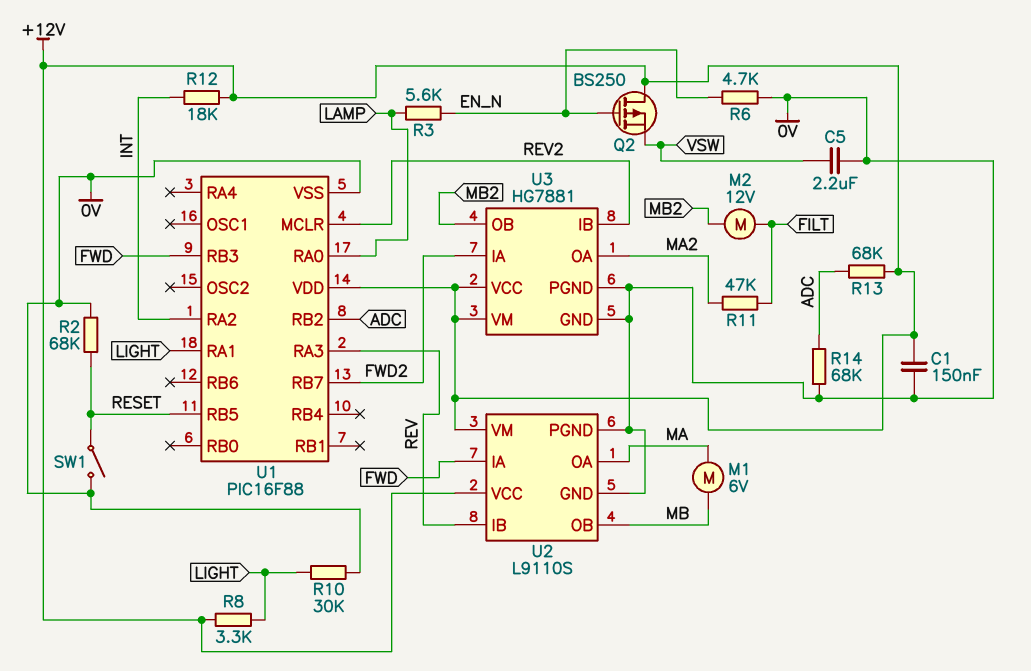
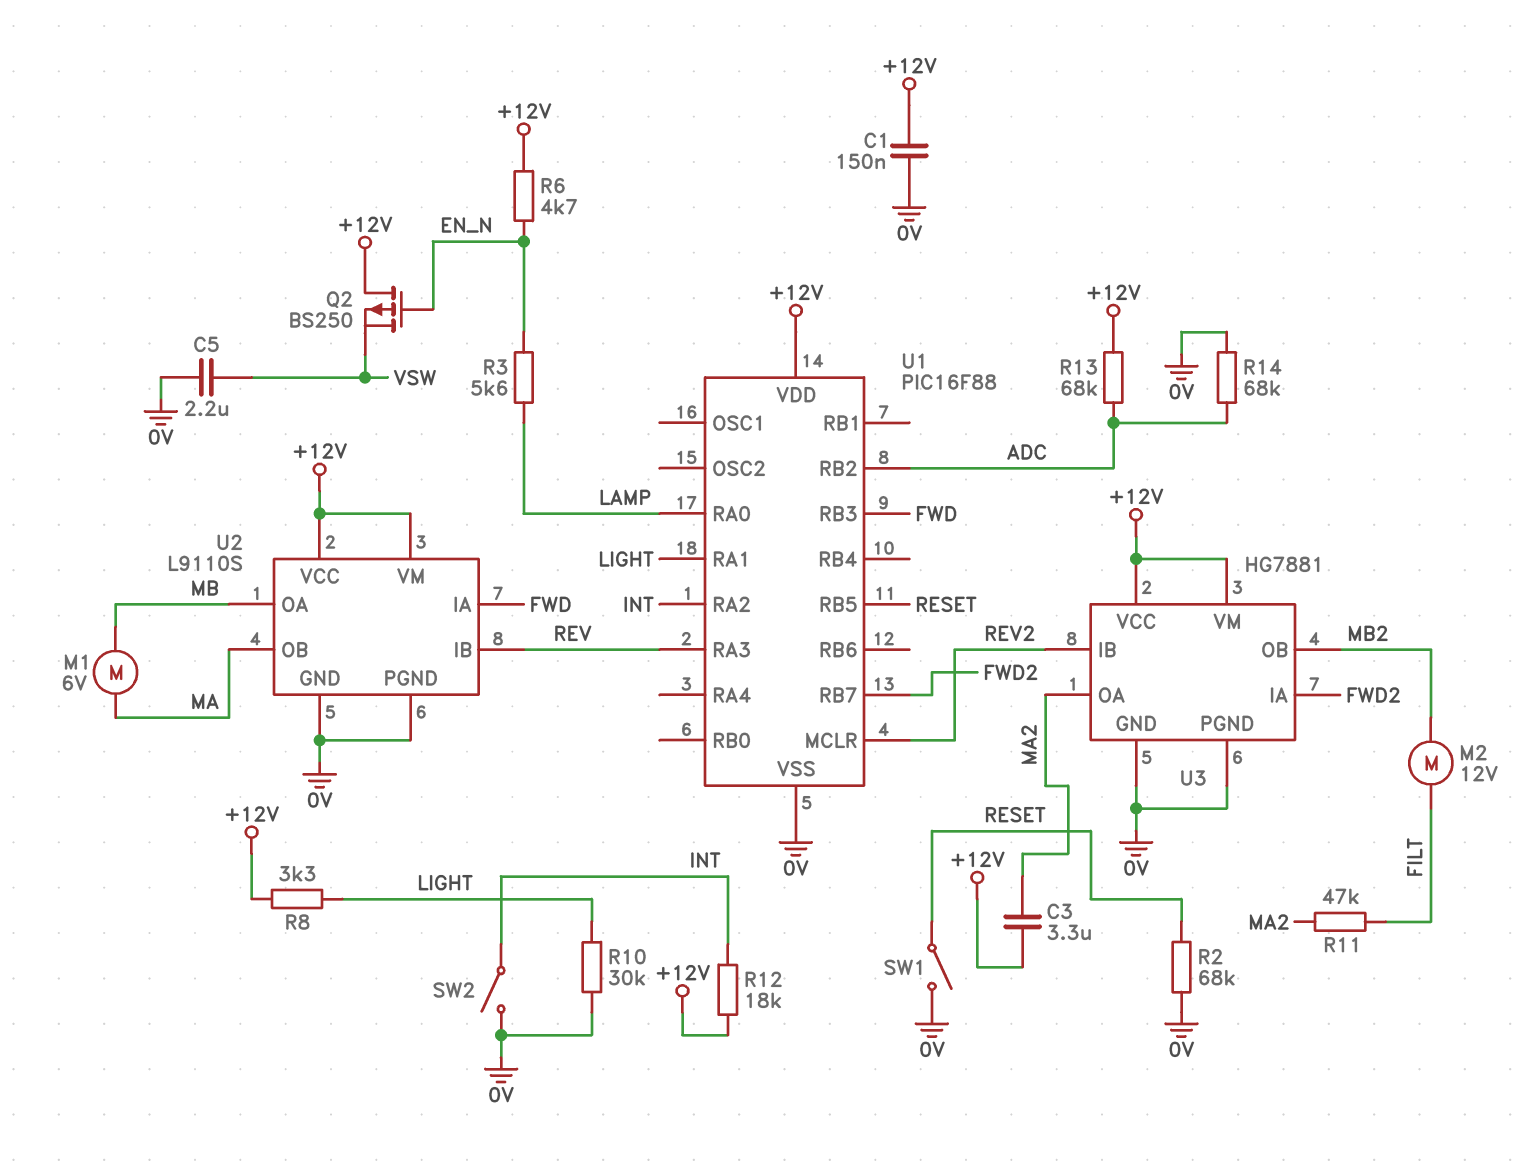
C3: none -> 3.3uF (+12V, MA2)
R6: 4.7k (0V, EN_N) -> 4.7k (+12V, EN_N)
SW2: none -> switch (0V, INT)
U2 pin OA: MA -> MB
U2 pin OB: MB -> MA

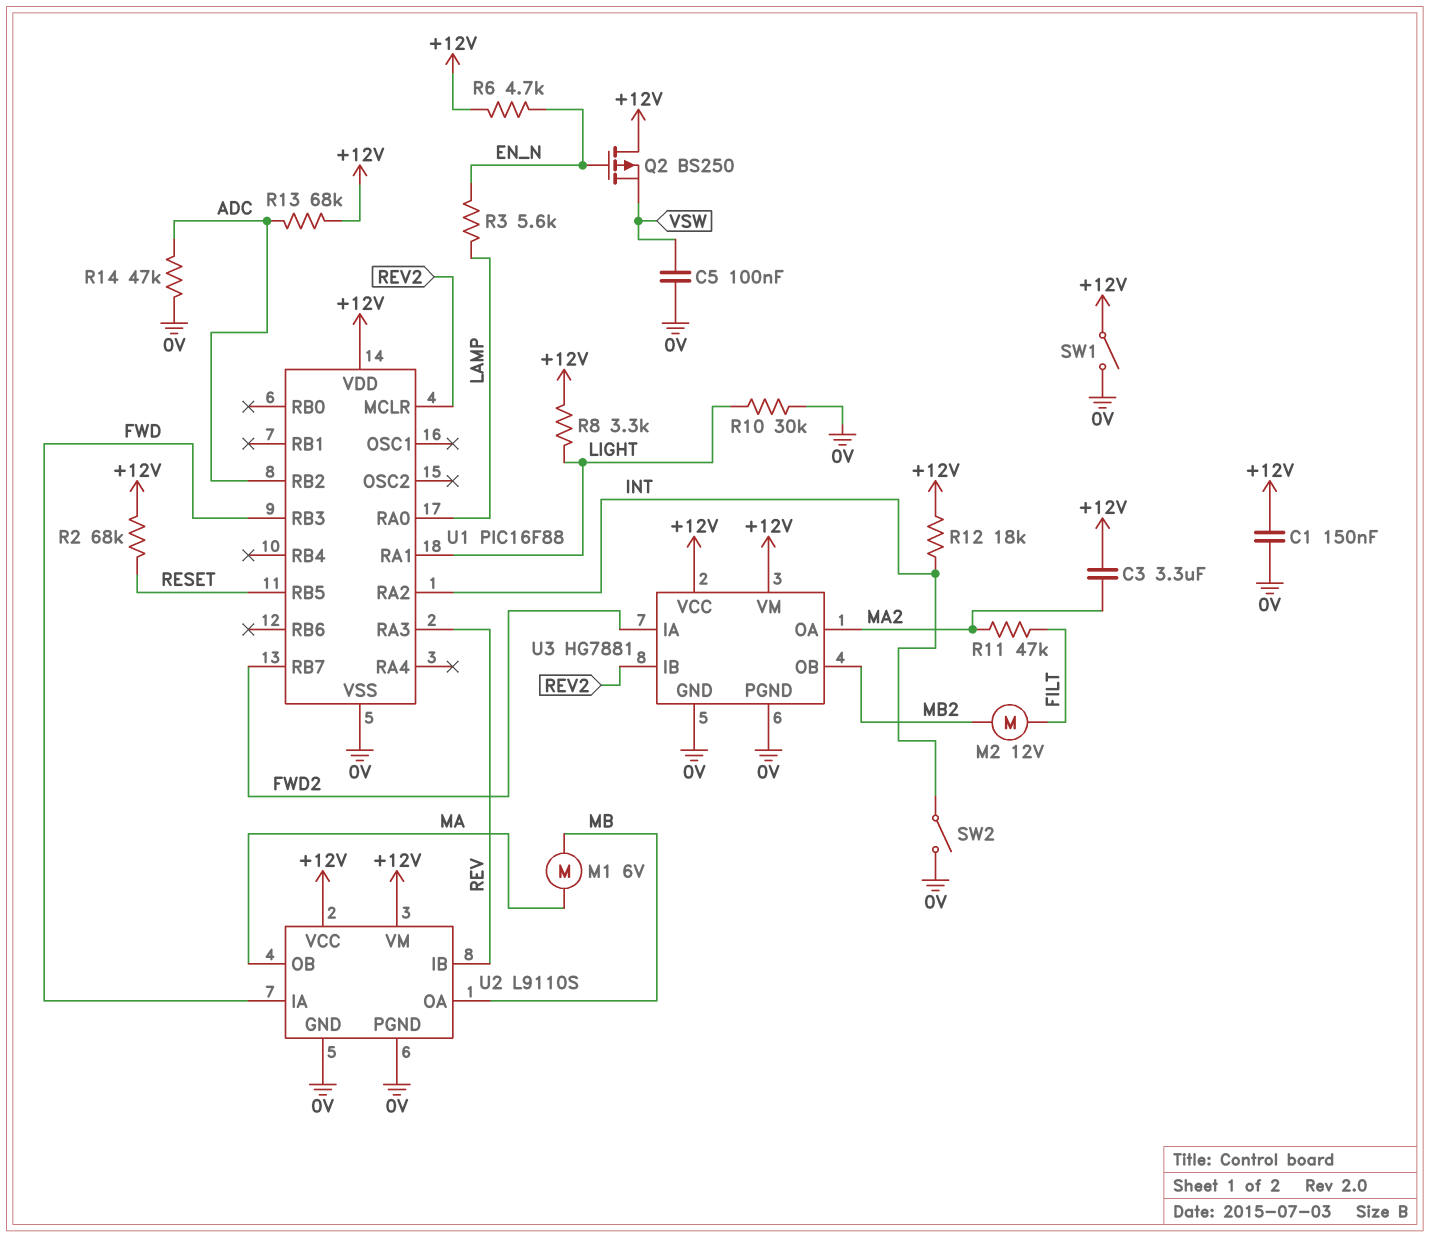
C5: 2.2uF (0V, VSW) -> 100nF (0V, VSW)
R2: 68k (0V, RESET) -> 68k (+12V, RESET)
R14: 68k (0V, ADC) -> 47k (0V, ADC)
SW1: switch (0V, RESET) -> switch (+12V, 0V)

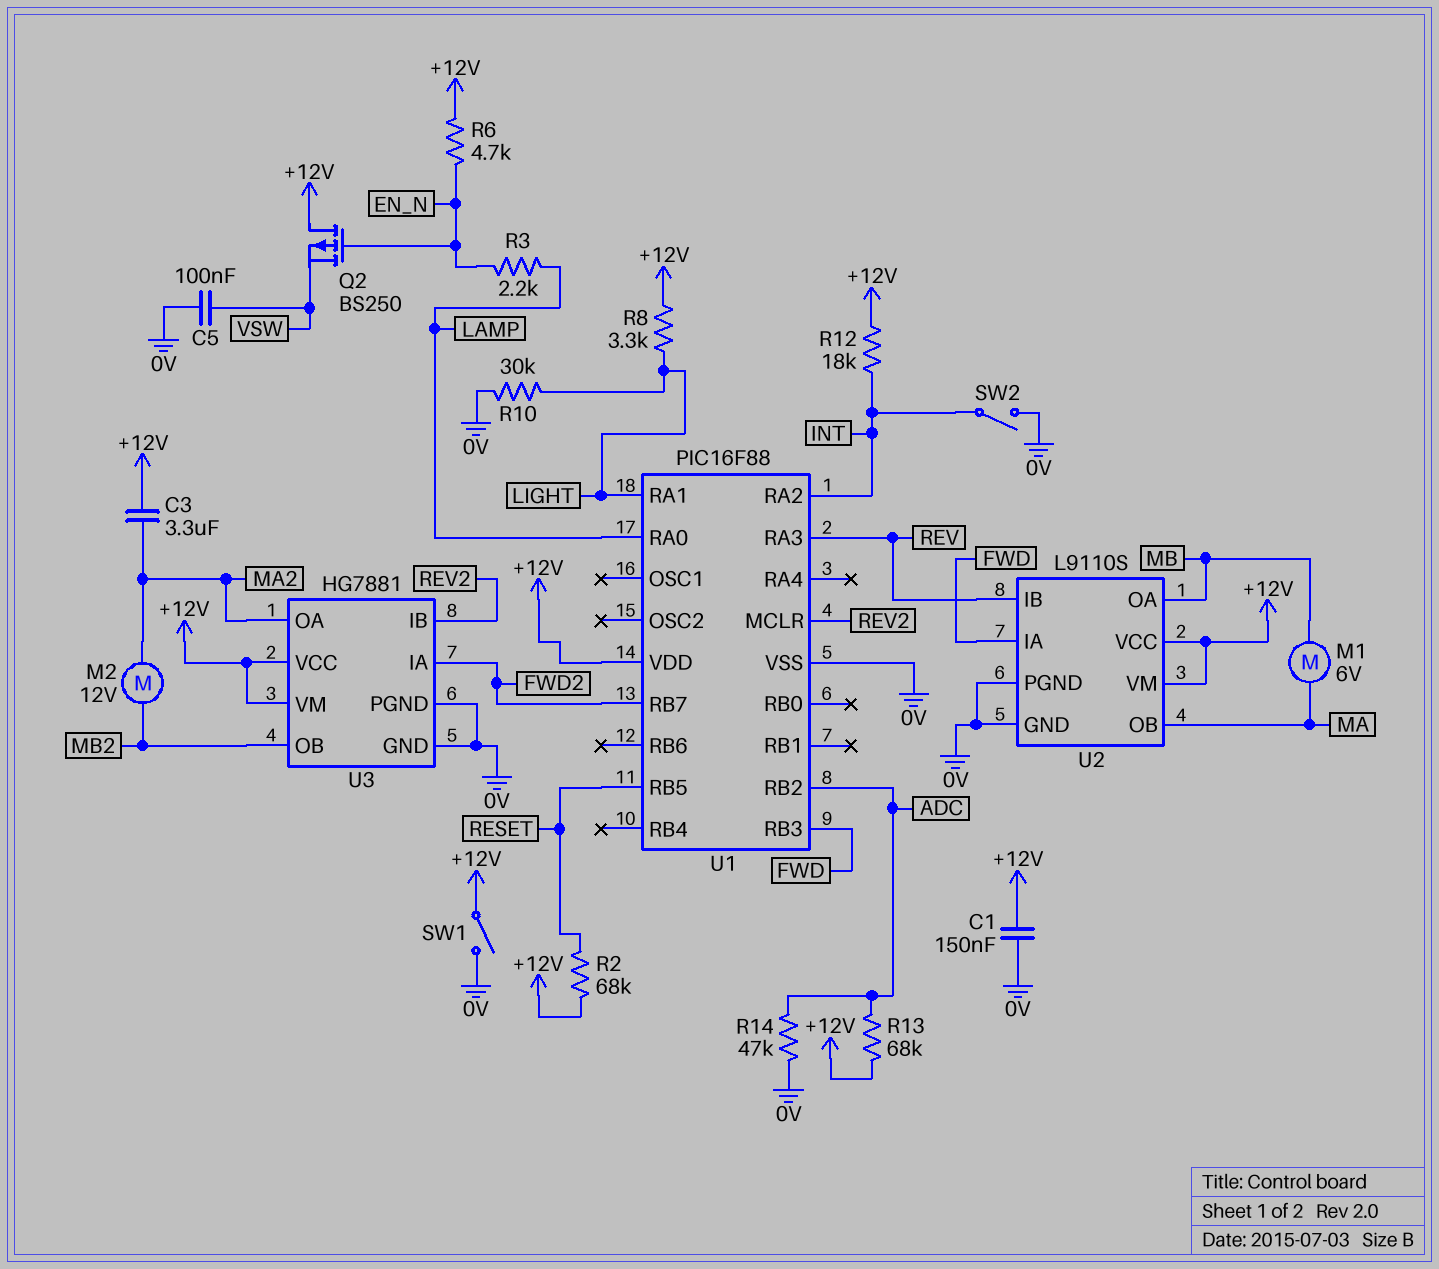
M2: motor 12V (FILT, MB2) -> motor 12V (MA2, MB2)
R3: 5.6k (EN_N, LAMP) -> 2.2k (EN_N, LAMP)
R11: 47k (FILT, MA2) -> none

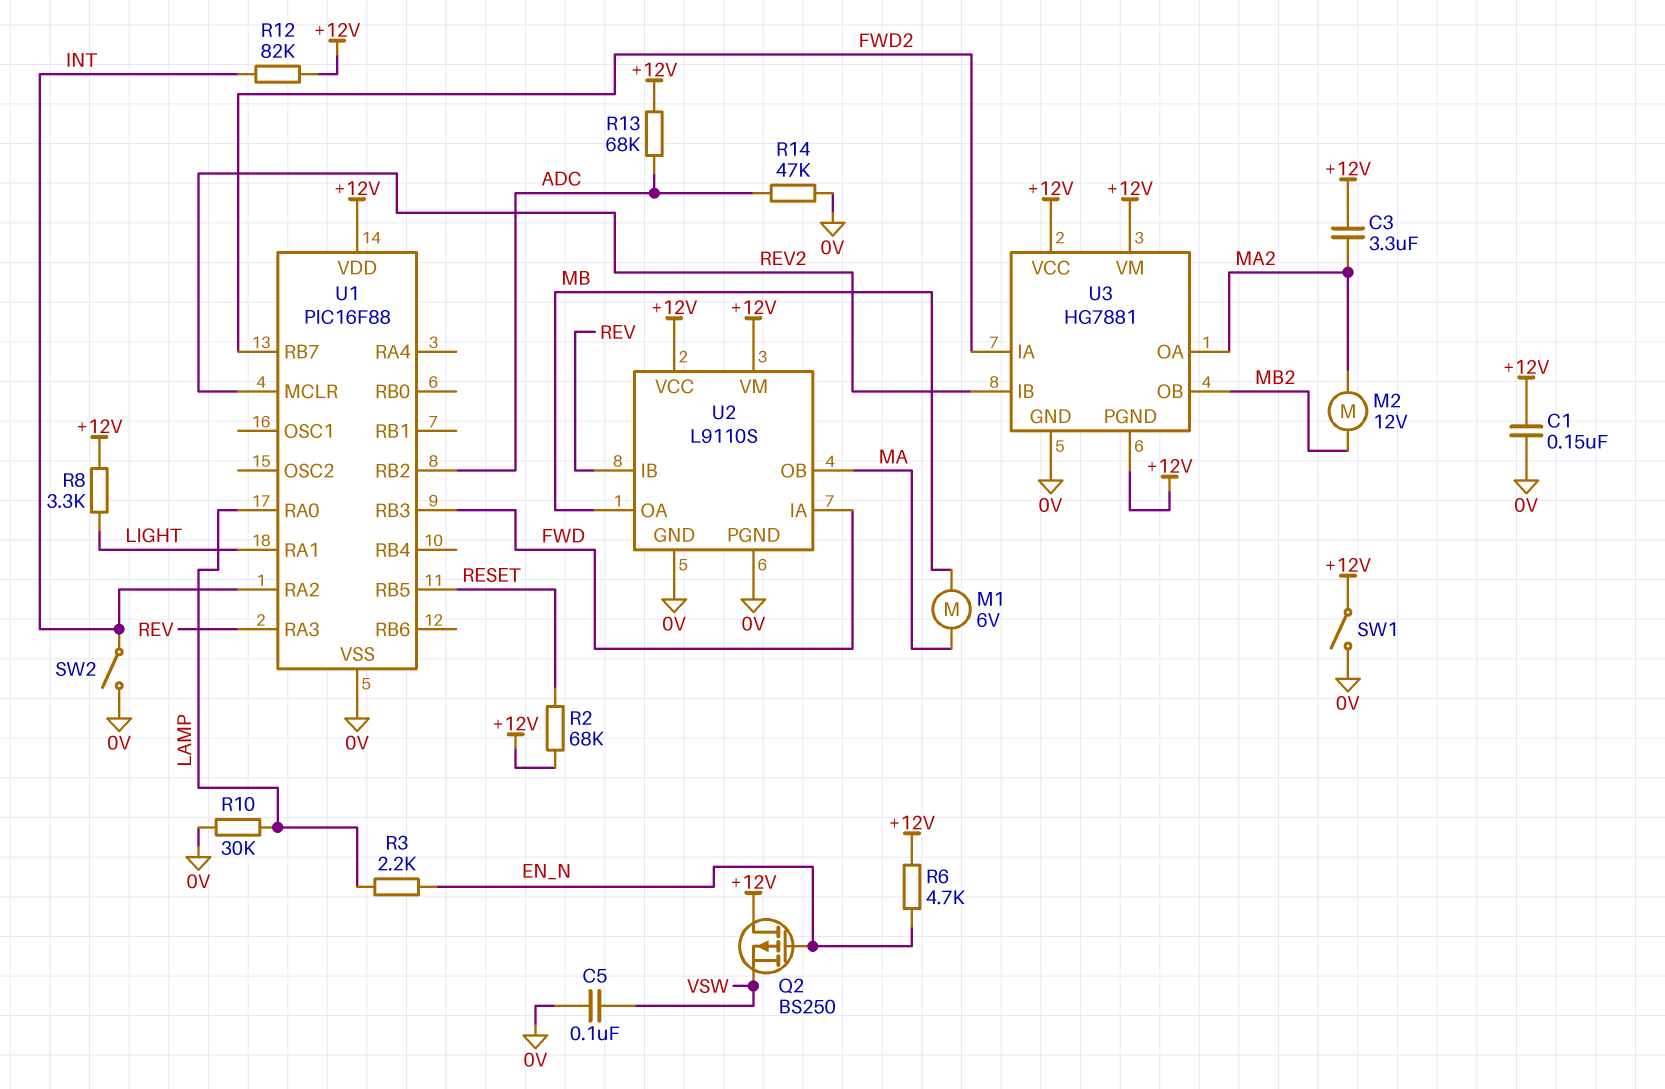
R10: 30k (0V, LIGHT) -> 30k (0V, LAMP)
R12: 18k (+12V, INT) -> 82k (+12V, INT)
U3 pin PGND: 0V -> +12V

